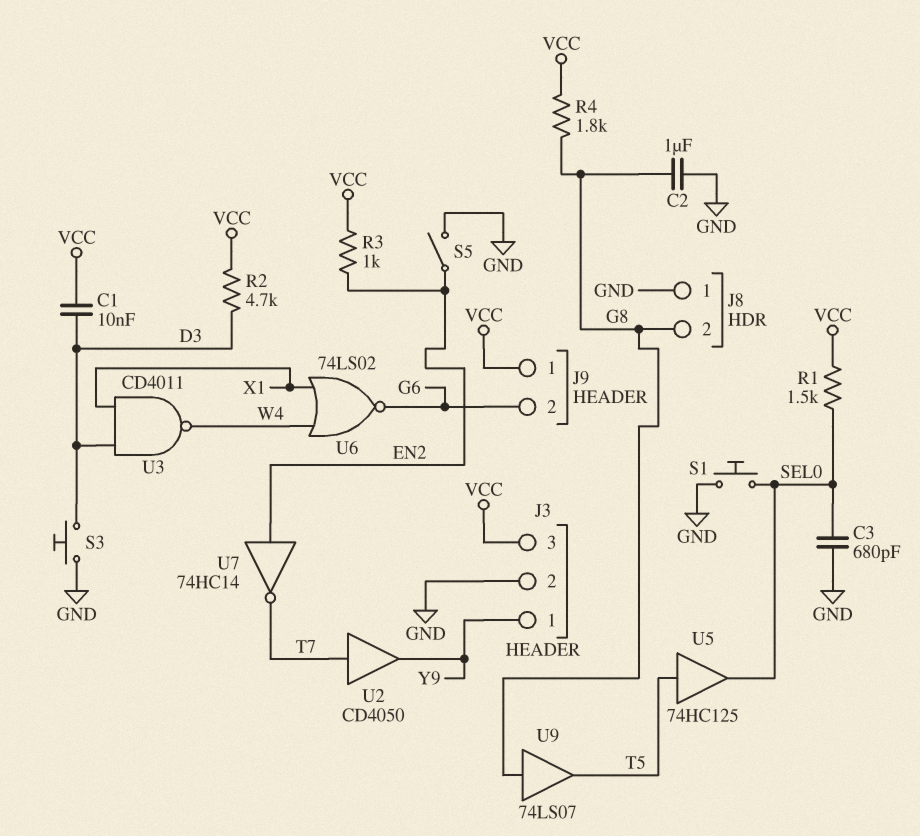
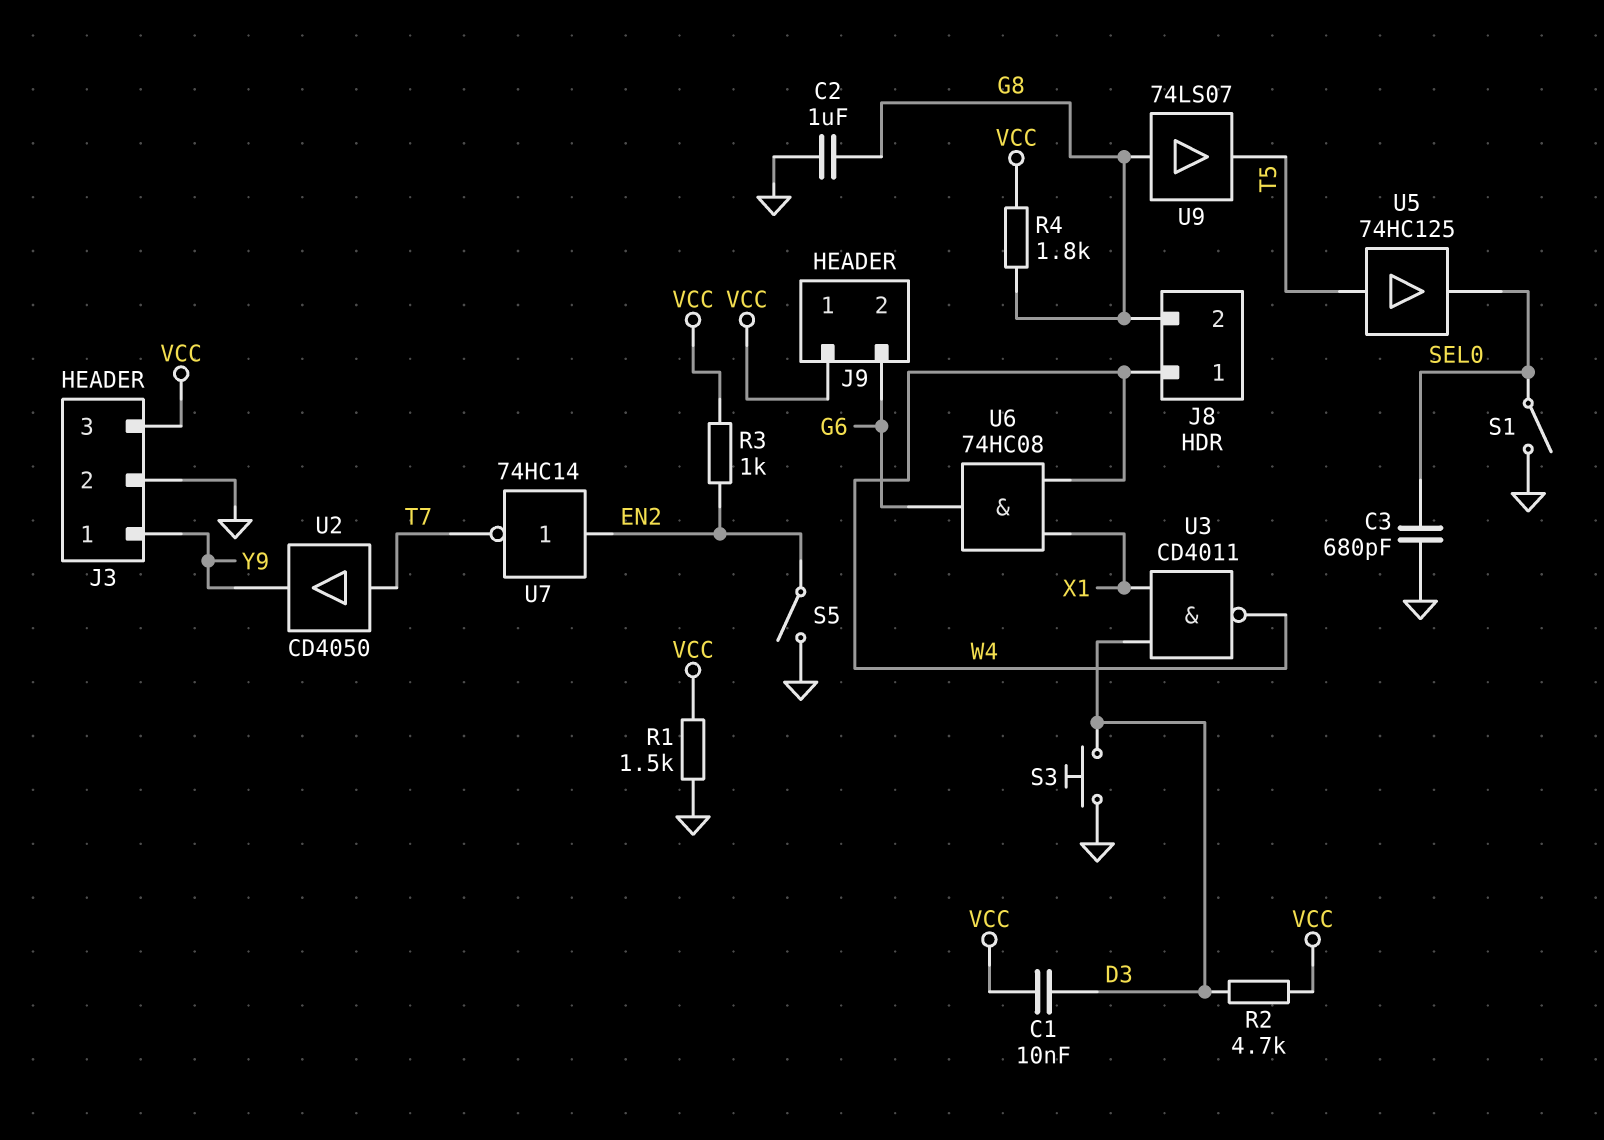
J8 pin 1: GND -> W4
R1: 1.5k (SEL0, VCC) -> 1.5k (GND, VCC)
S1: button (GND, SEL0) -> switch (GND, SEL0)
U6: NOR 74LS02 (in W4, in X1, out G6) -> AND 74HC08 (in W4, in X1, out G6)

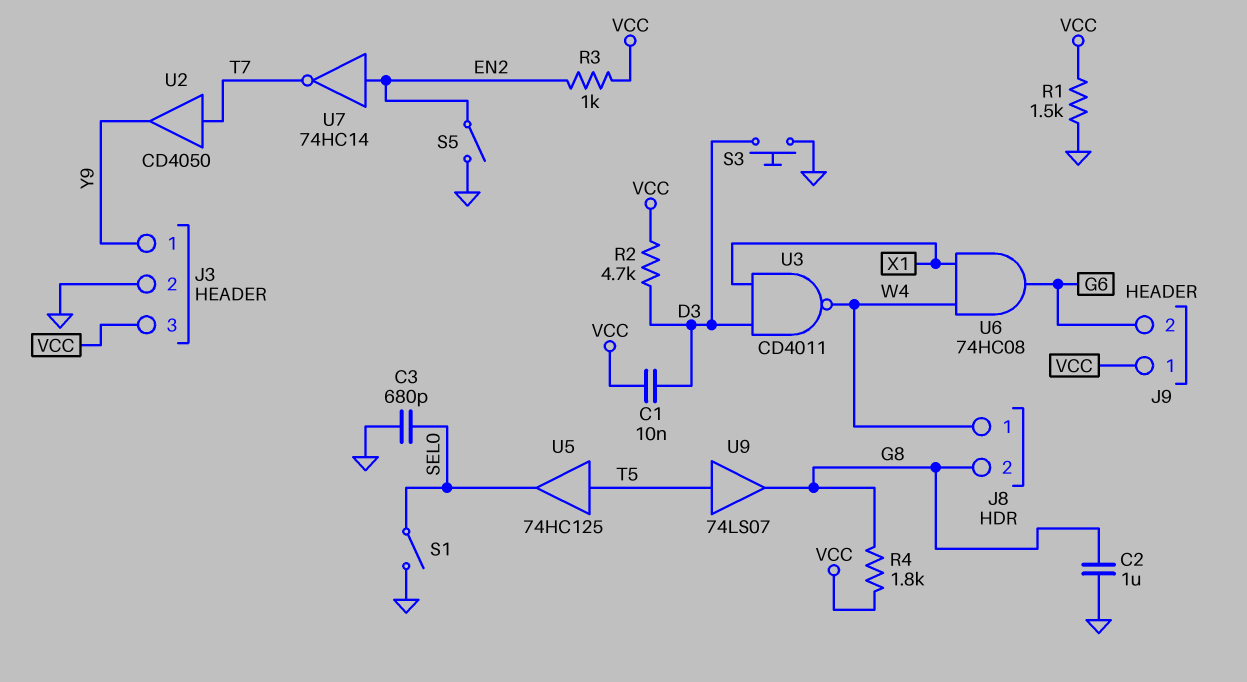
U9: buffer 74LS07 (in G8, out T5) -> buffer 74LS07 (in T5, out G8)

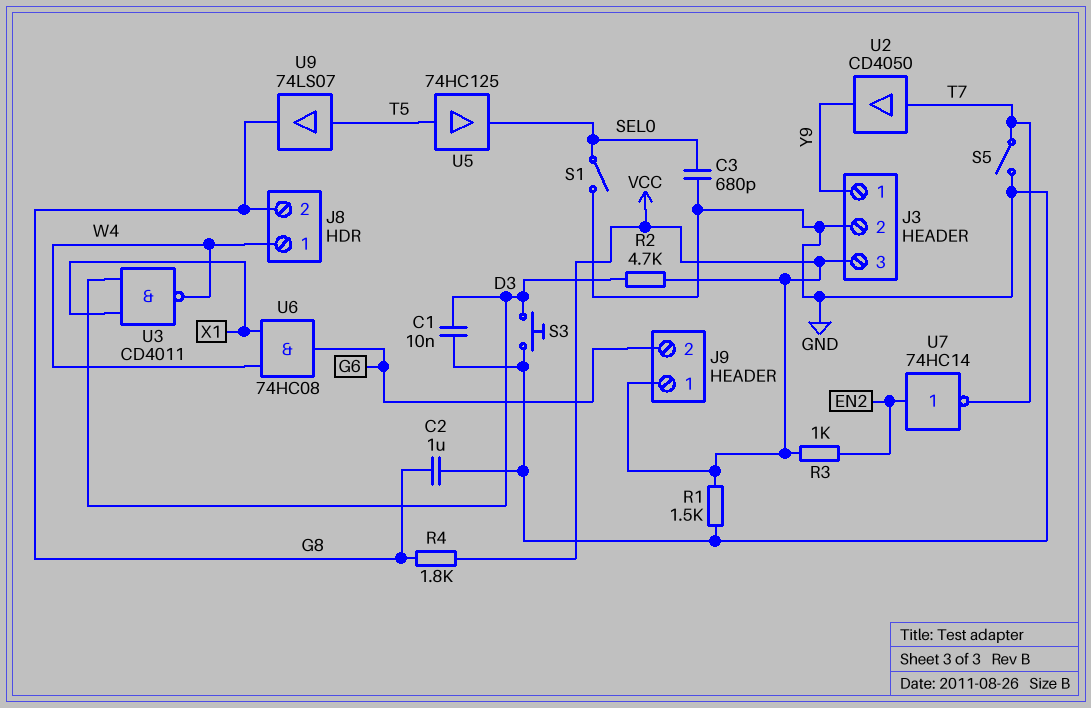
C1: 10nF (D3, VCC) -> 10nF (D3, GND)
S5: switch (EN2, GND) -> switch (GND, T7)

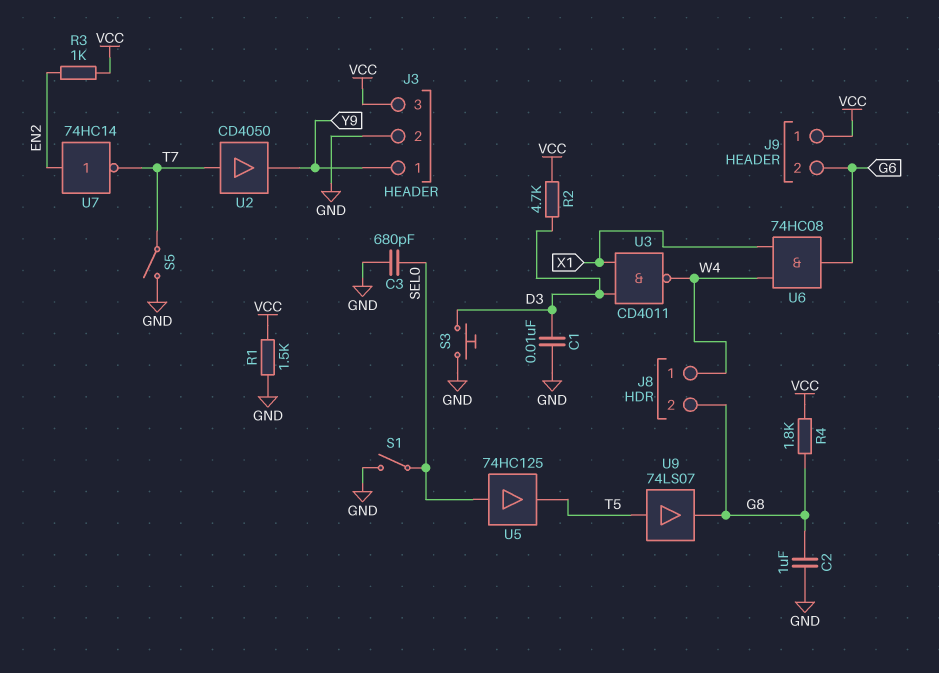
U5: buffer 74HC125 (in T5, out SEL0) -> buffer 74HC125 (in SEL0, out T5)

